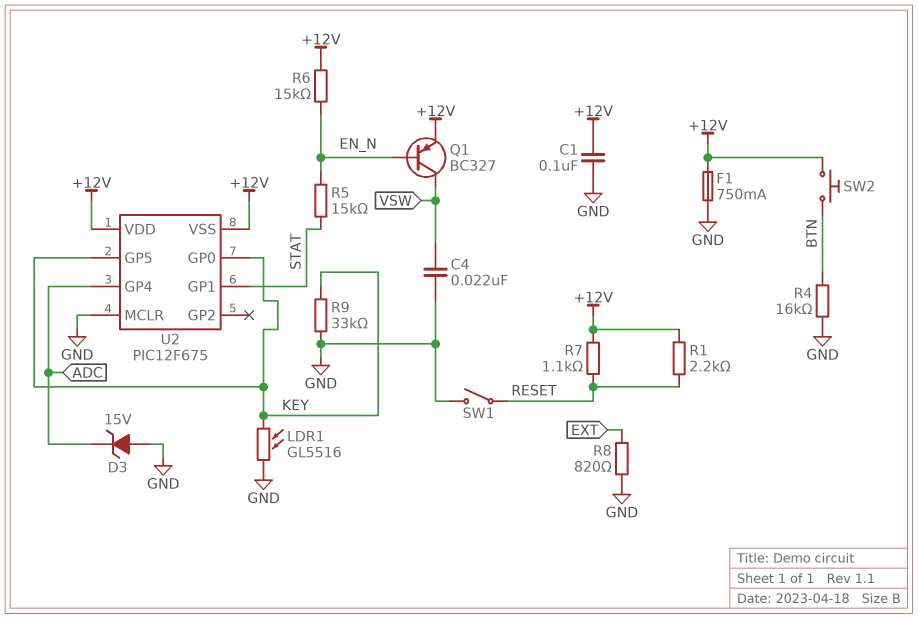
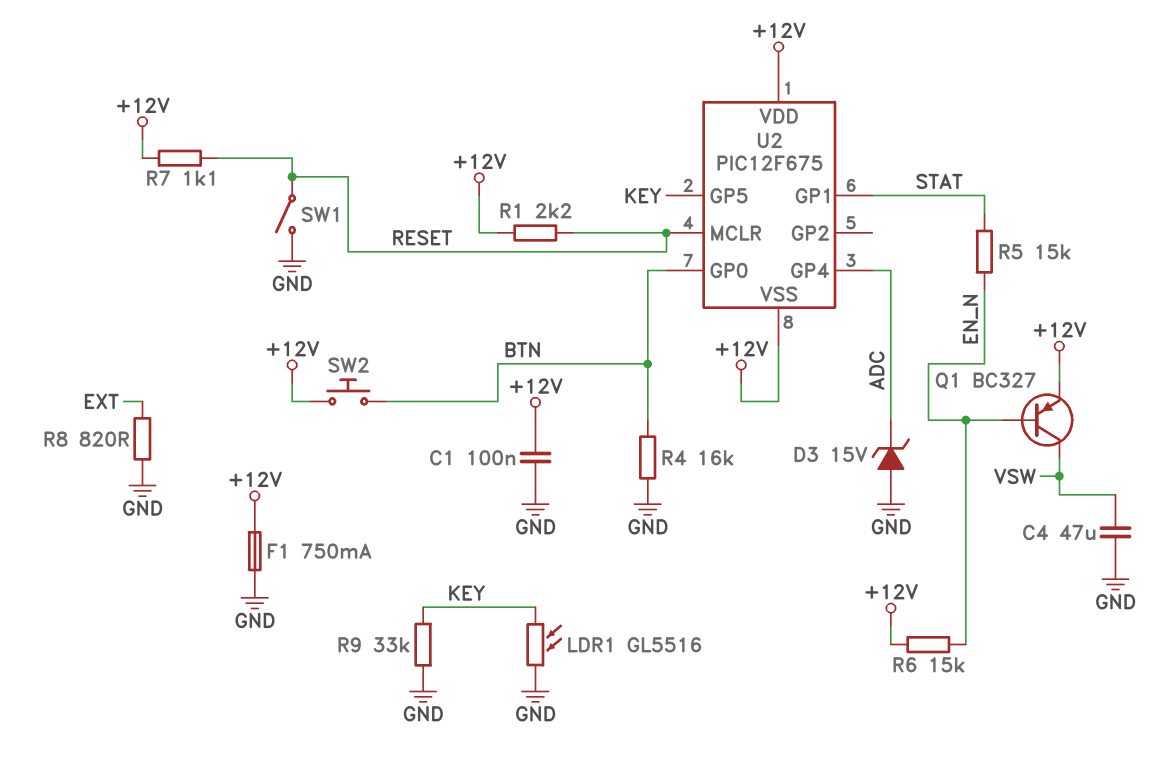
C4: 22nF (GND, VSW) -> 47uF (GND, VSW)
U2 pin GP0: KEY -> BTN
U2 pin MCLR: GND -> RESET

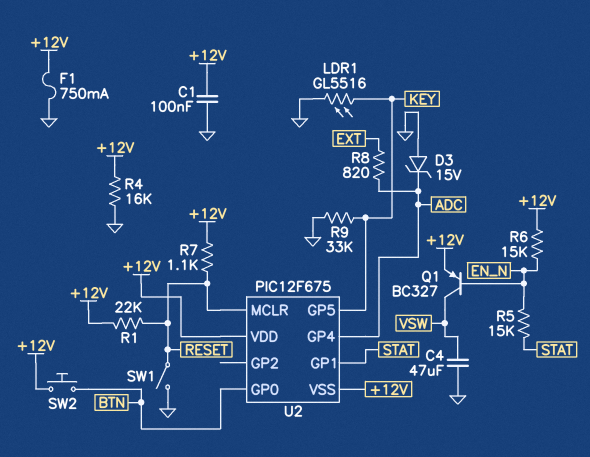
R1: 2.2k (+12V, RESET) -> 22k (+12V, RESET)
R4: 16k (BTN, GND) -> 16k (+12V, GND)
R8: 820 (EXT, GND) -> 820 (ADC, EXT)

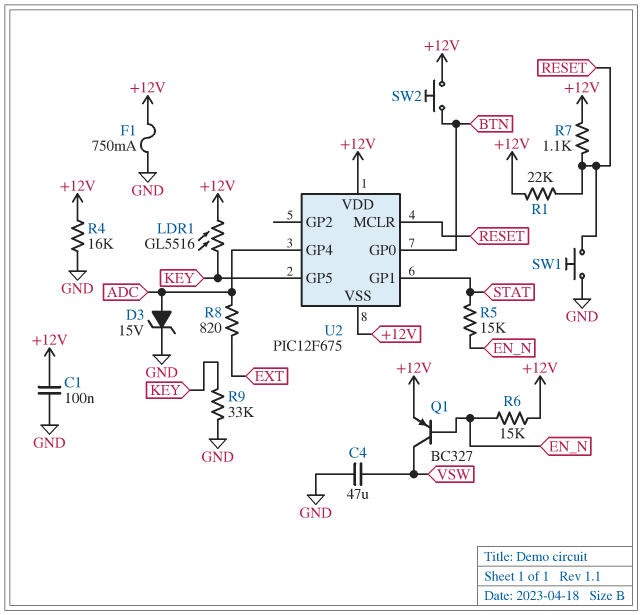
D3: zener 15V (A GND, K ADC) -> zener 15V (A ADC, K GND)
LDR1: GL5516 (GND, KEY) -> GL5516 (+12V, KEY)
SW1: switch (GND, RESET) -> button (GND, RESET)

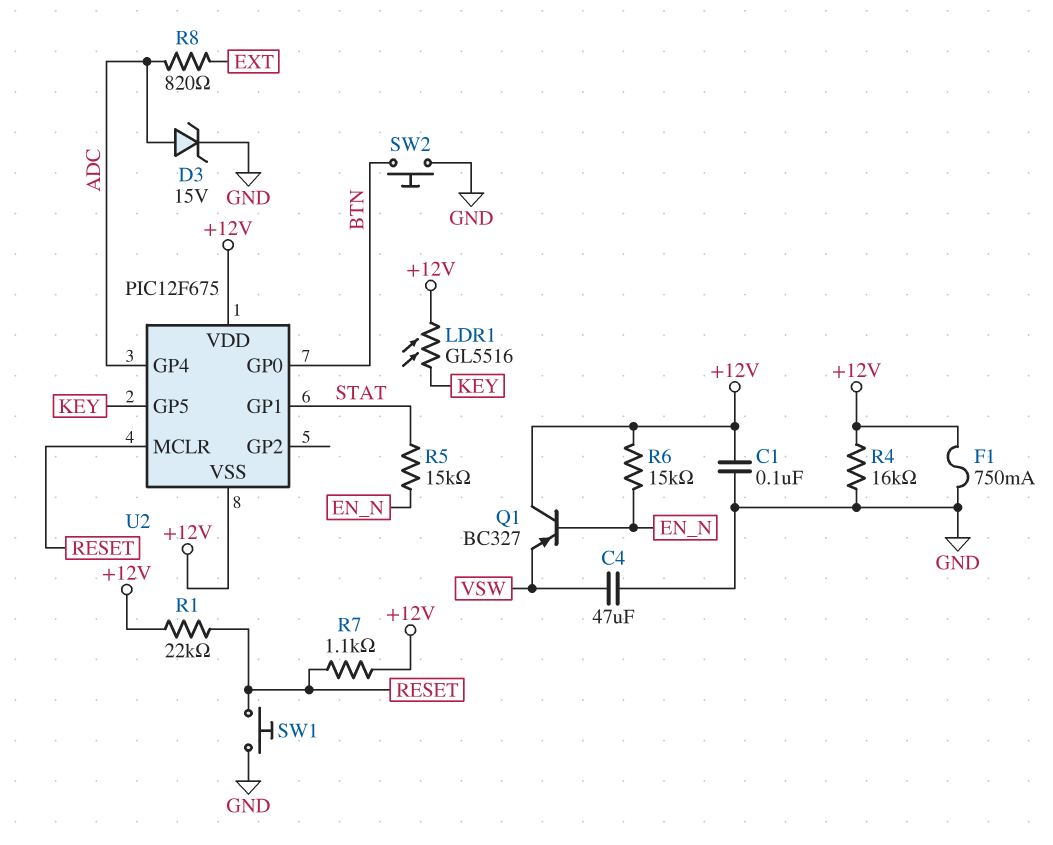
Q1: PNP BC327 (B EN_N, C VSW, E +12V) -> PNP BC327 (B EN_N, C +12V, E VSW)
R9: 33k (GND, KEY) -> none
SW2: button (+12V, BTN) -> button (BTN, GND)

